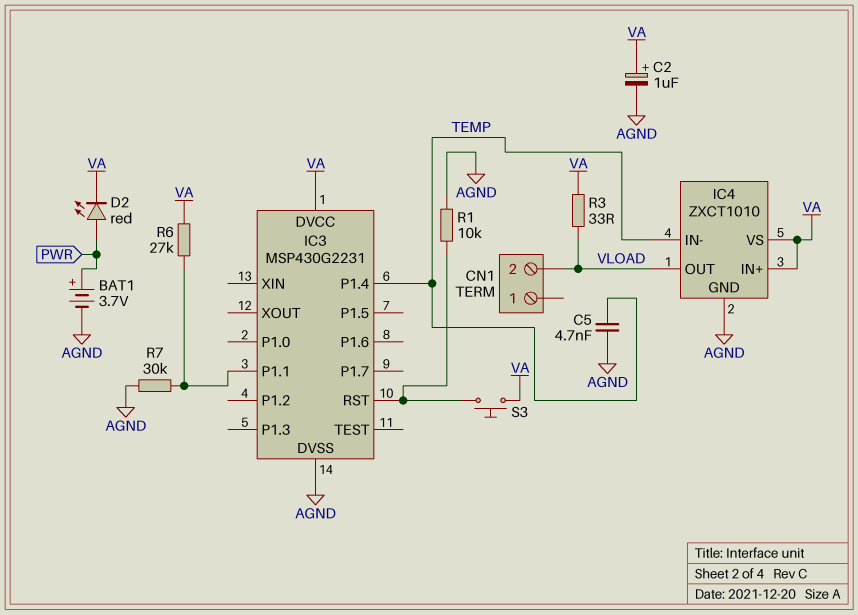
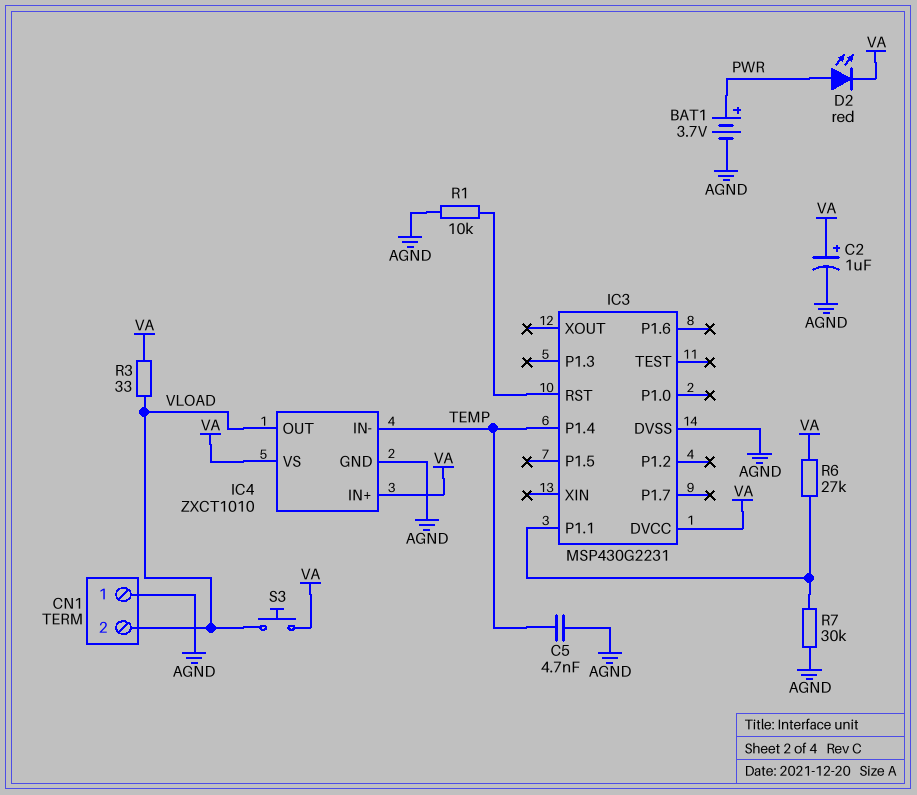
CN1 pin 1: none -> AGND
S3: button (IC3/RST, VA) -> button (VA, VLOAD)

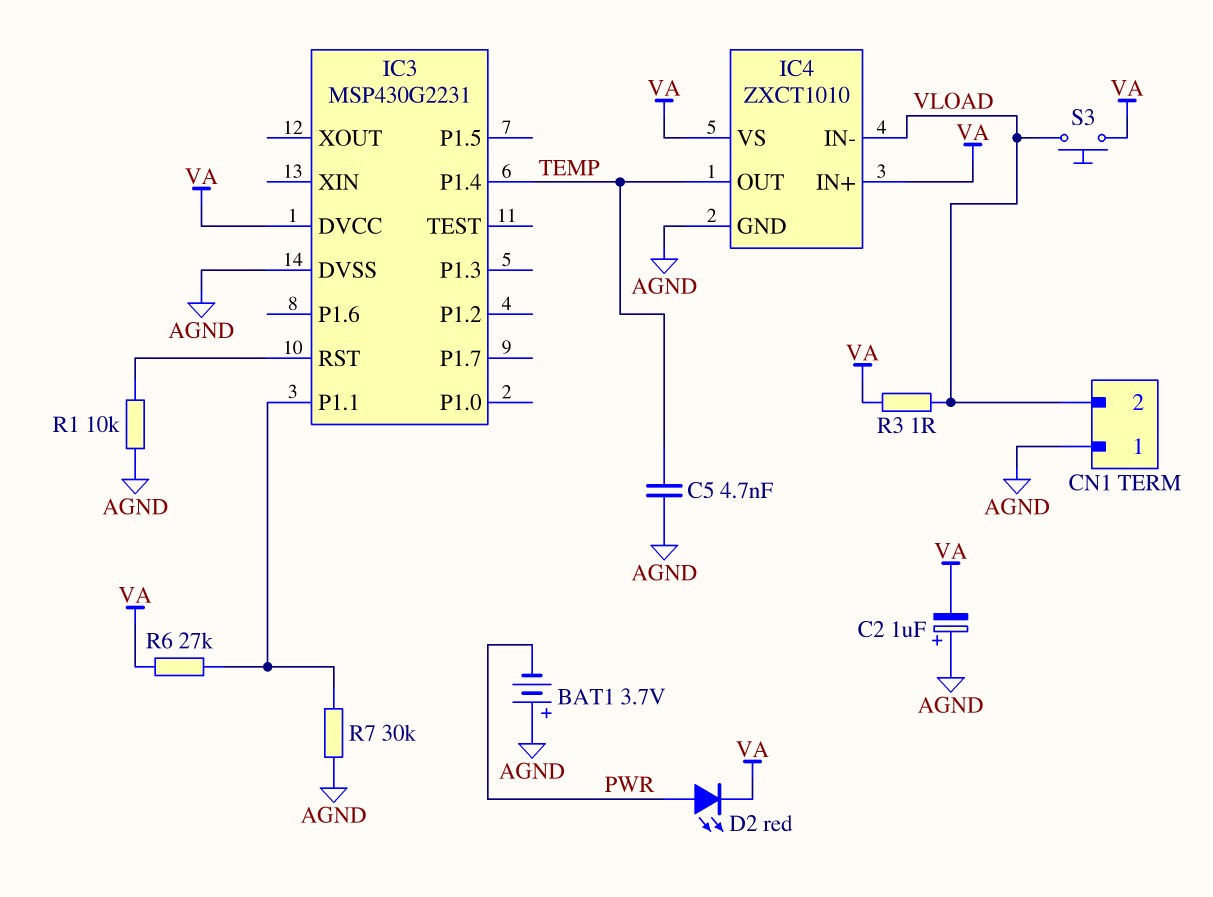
BAT1: 3.7V (plus PWR, minus AGND) -> 3.7V (plus AGND, minus PWR)
C2: 1uF (plus VA, minus AGND) -> 1uF (plus AGND, minus VA)
IC4 pin IN-: TEMP -> VLOAD
IC4 pin OUT: VLOAD -> TEMP
R3: 33 (VA, VLOAD) -> 1 (VA, VLOAD)

